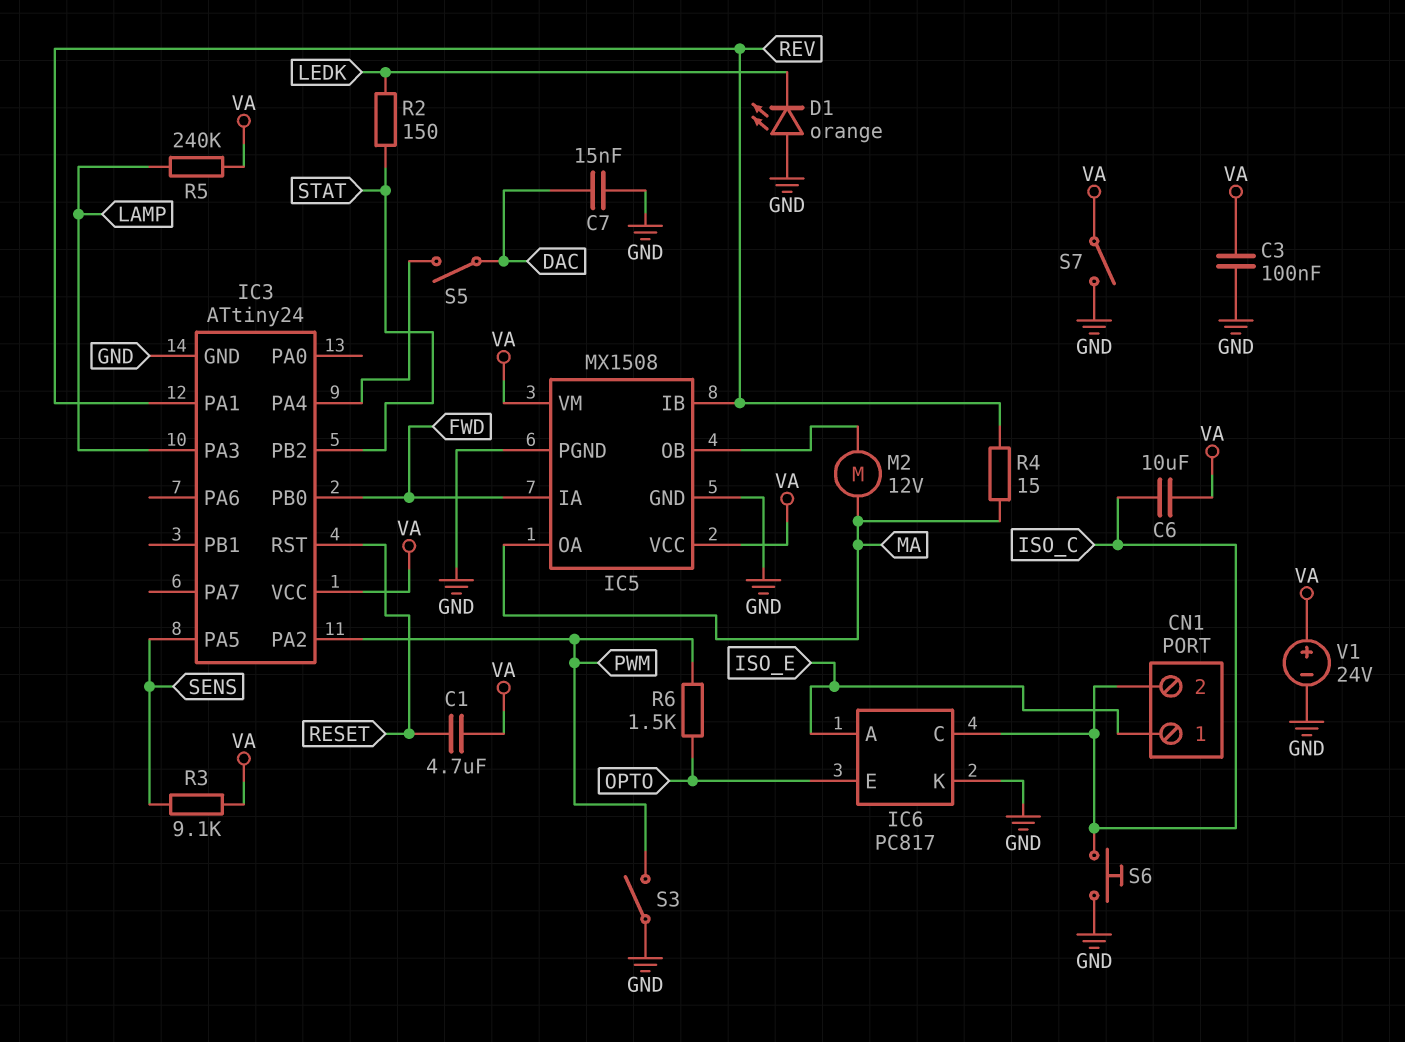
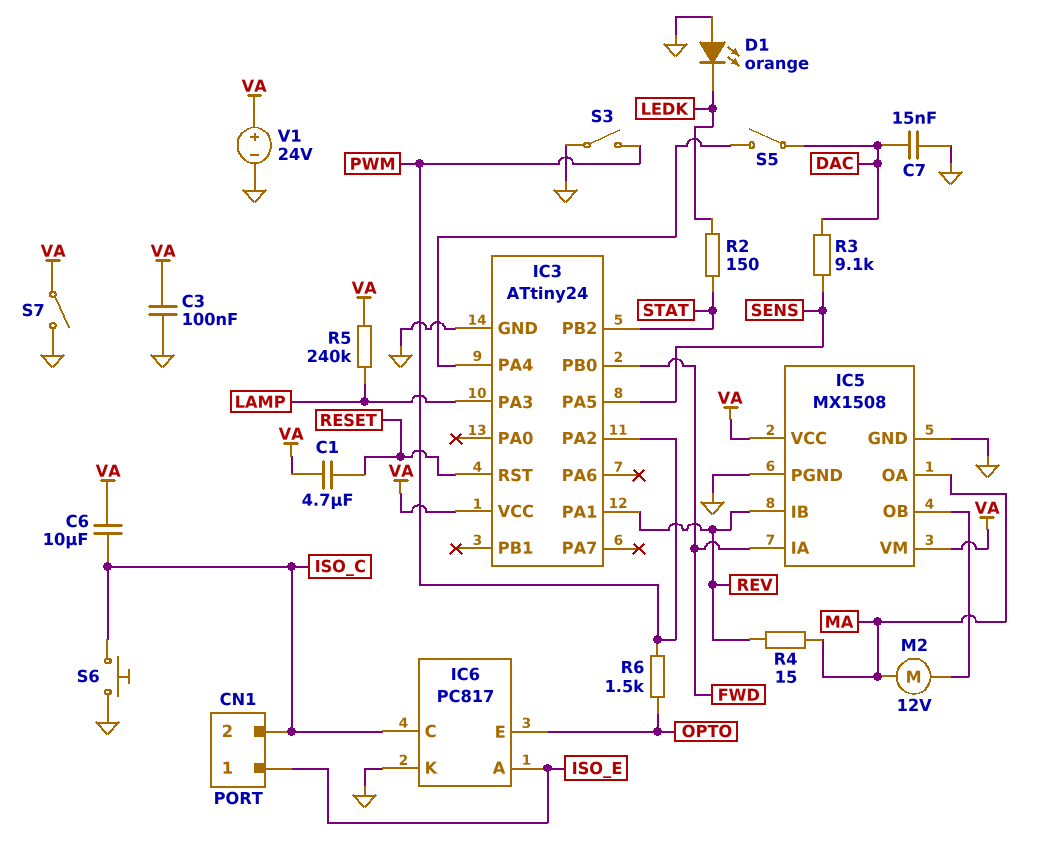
R3: 9.1k (SENS, VA) -> 9.1k (DAC, SENS)

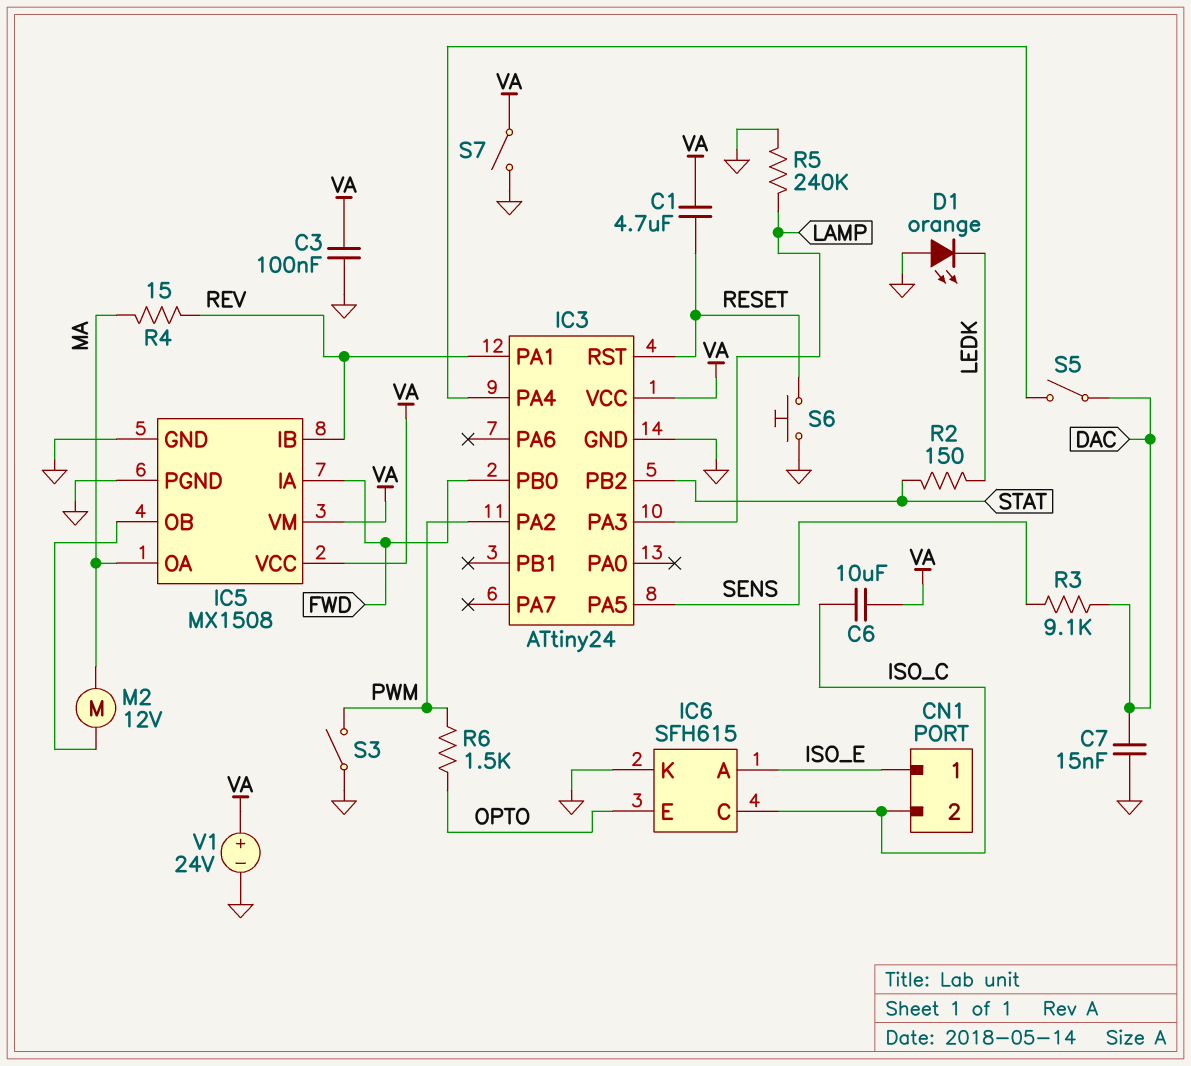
IC6: PC817 -> SFH615
R5: 240k (LAMP, VA) -> 240k (GND, LAMP)
S6: button (GND, ISO_C) -> button (GND, RESET)

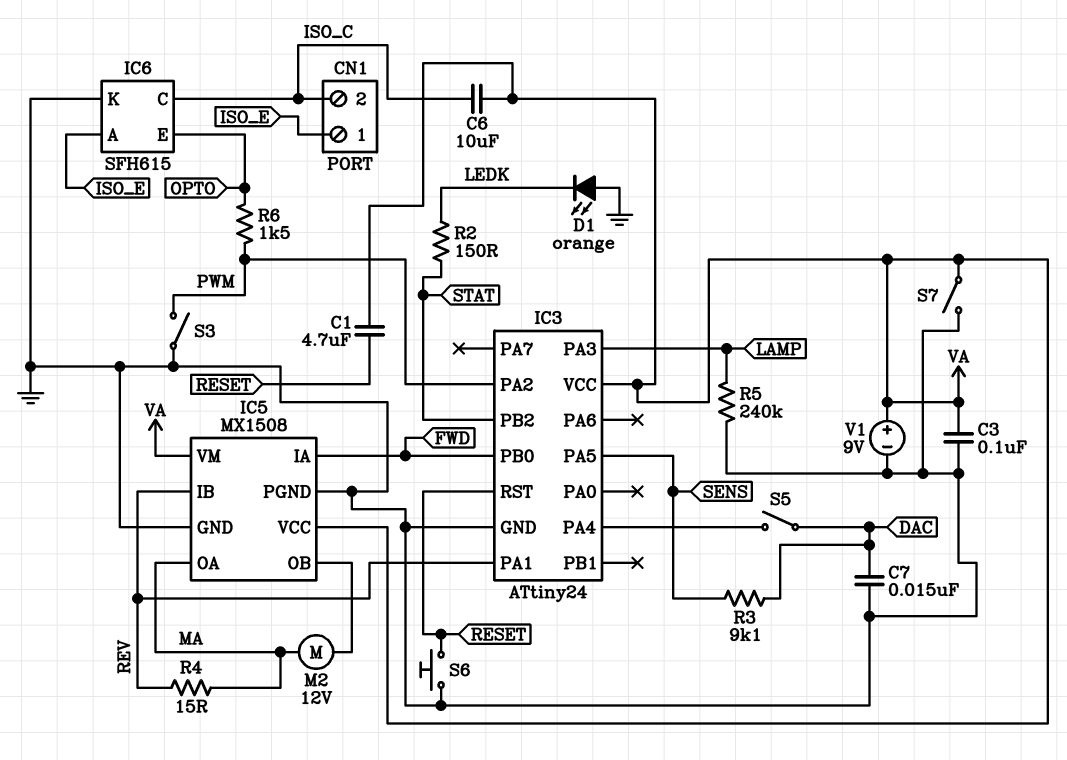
V1: 24V (plus VA, minus GND) -> 9V (plus VA, minus GND)

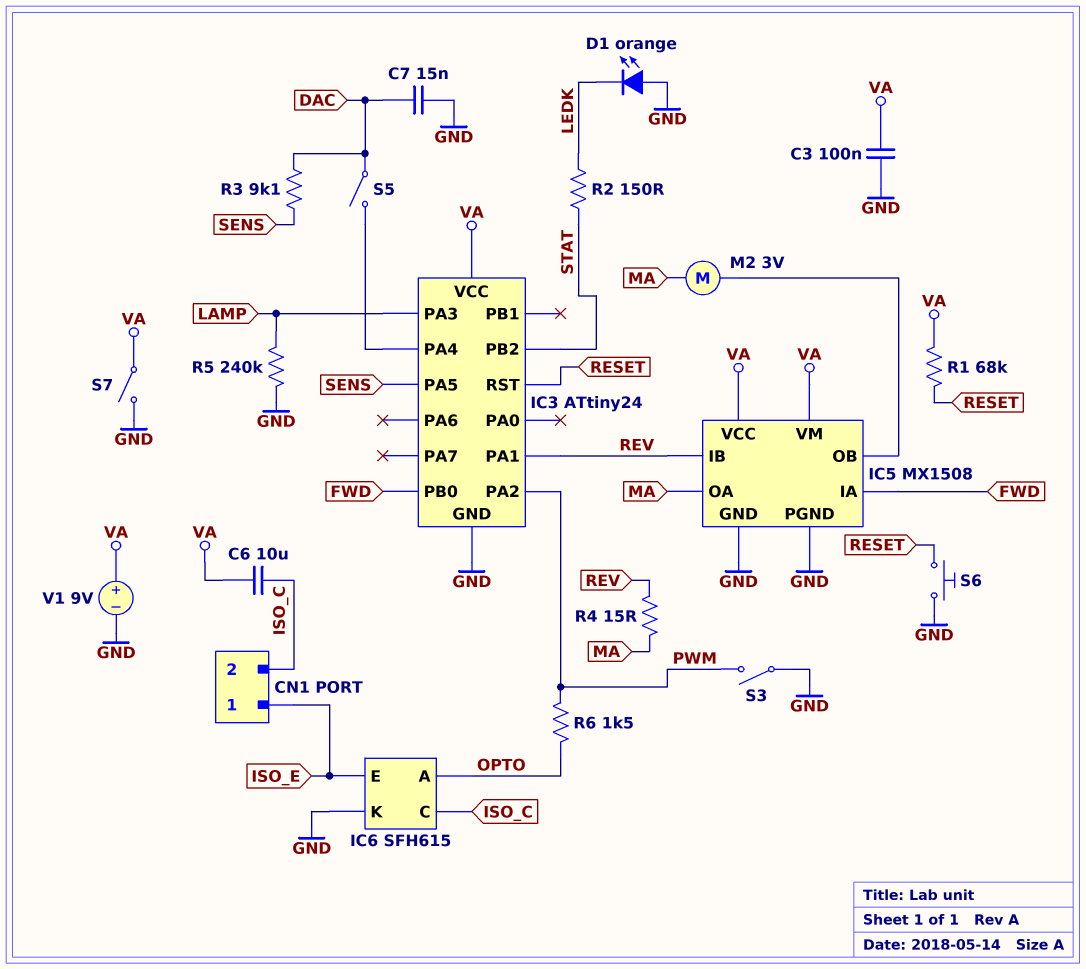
C1: 4.7uF (RESET, VA) -> none
IC6 pin A: ISO_E -> OPTO
IC6 pin E: OPTO -> ISO_E
M2: motor 12V (IC5/OB, MA) -> motor 3V (IC5/OB, MA)
R1: none -> 68k (RESET, VA)

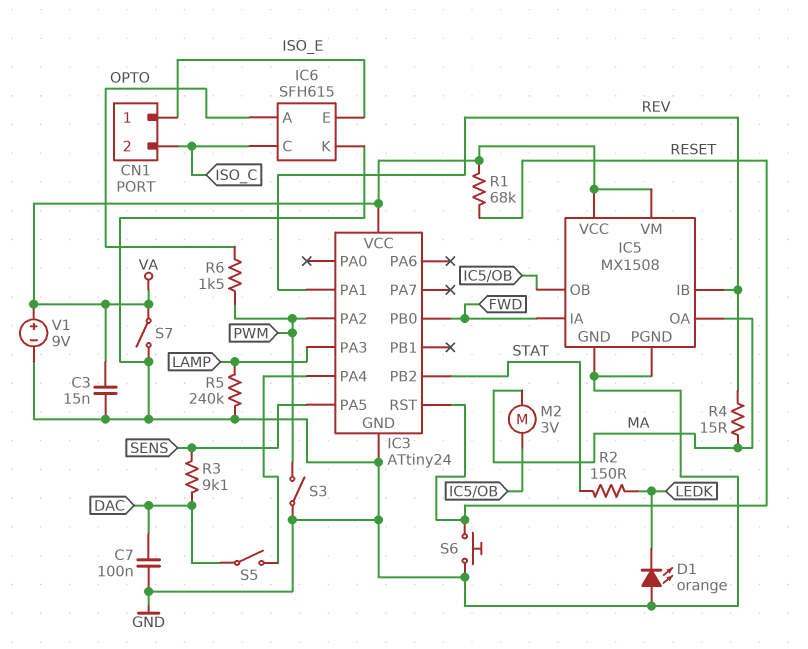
C3: 100nF (GND, VA) -> 15nF (GND, VA)
C6: 10uF (ISO_C, VA) -> none
C7: 15nF (DAC, GND) -> 100nF (DAC, GND)

